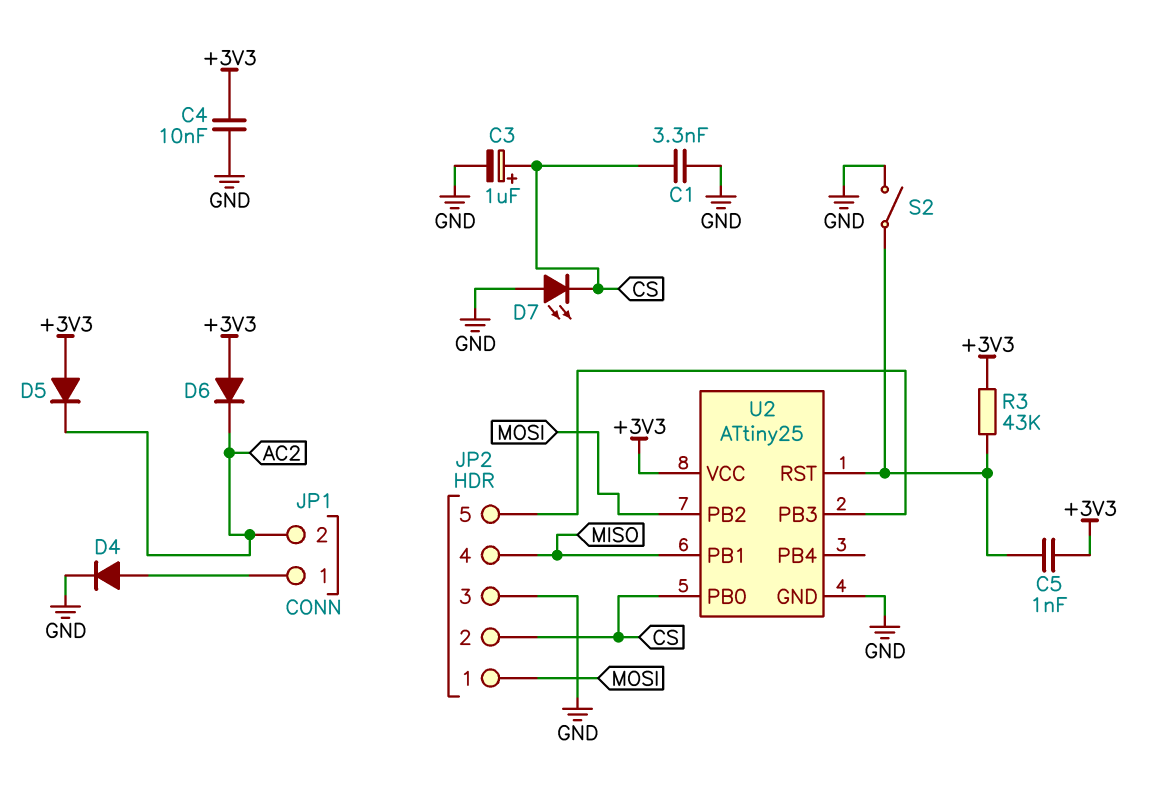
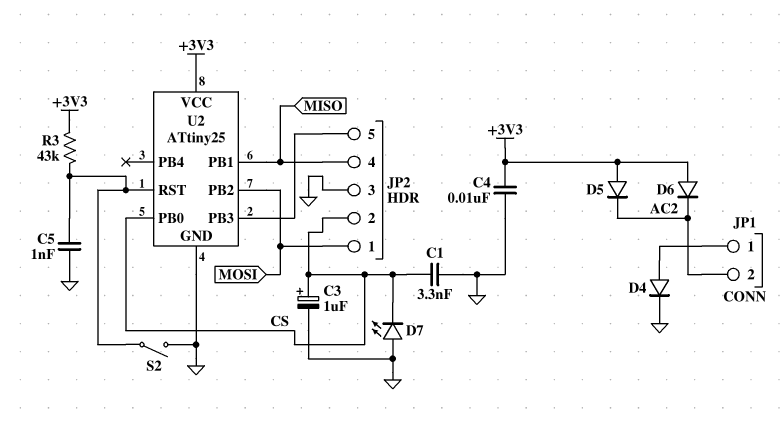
C5: 1nF (+3V3, U2/RST) -> 1nF (GND, U2/RST)

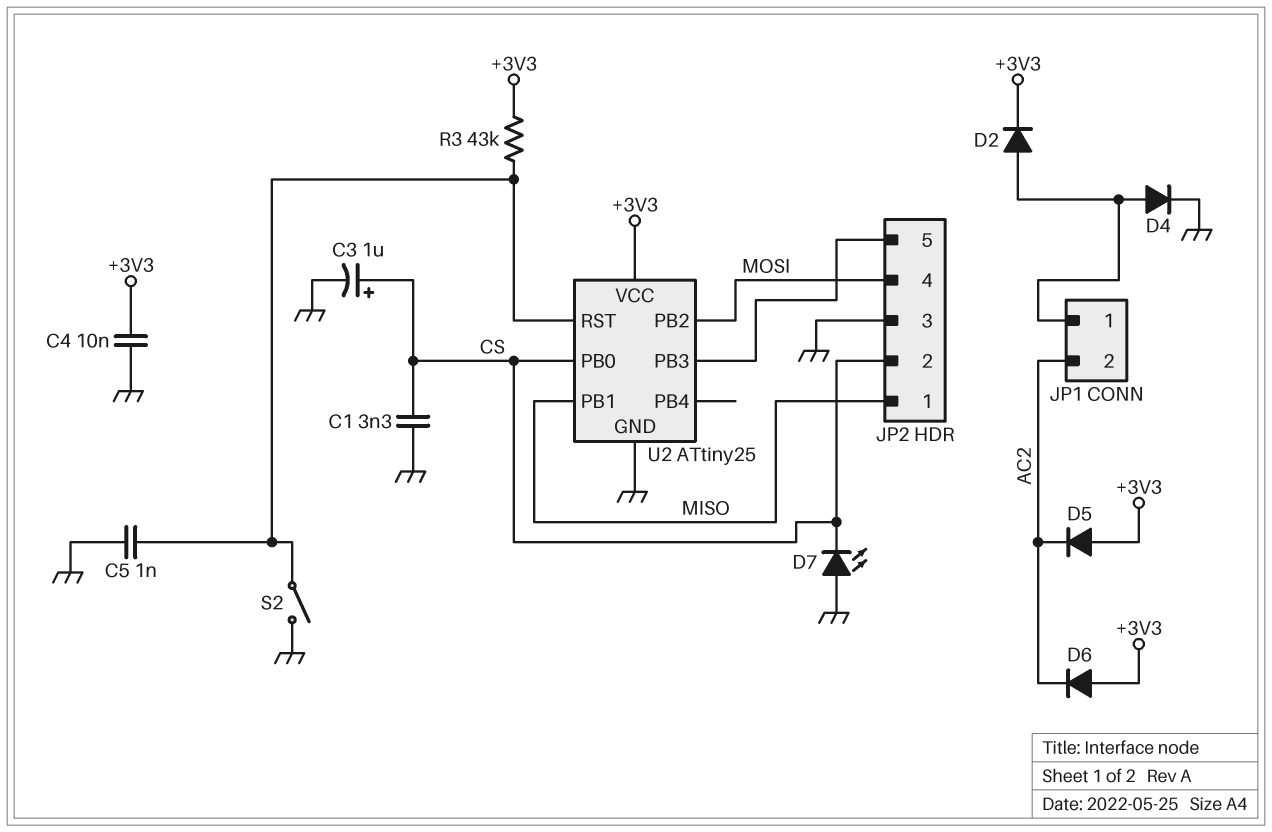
D2: none -> diode (A JP1/1, K +3V3)
JP2 pin 1: MOSI -> MISO
JP2 pin 4: MISO -> MOSI

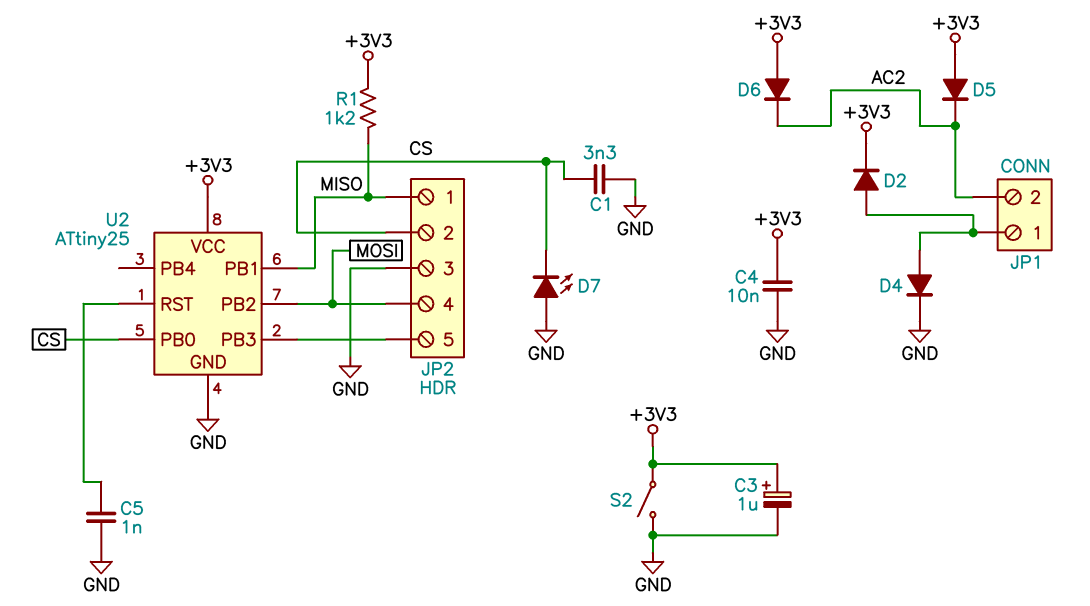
C3: 1uF (plus CS, minus GND) -> 1uF (plus +3V3, minus GND)
R1: none -> 1.2k (+3V3, MISO)
R3: 43k (+3V3, U2/RST) -> none
S2: switch (GND, U2/RST) -> switch (+3V3, GND)

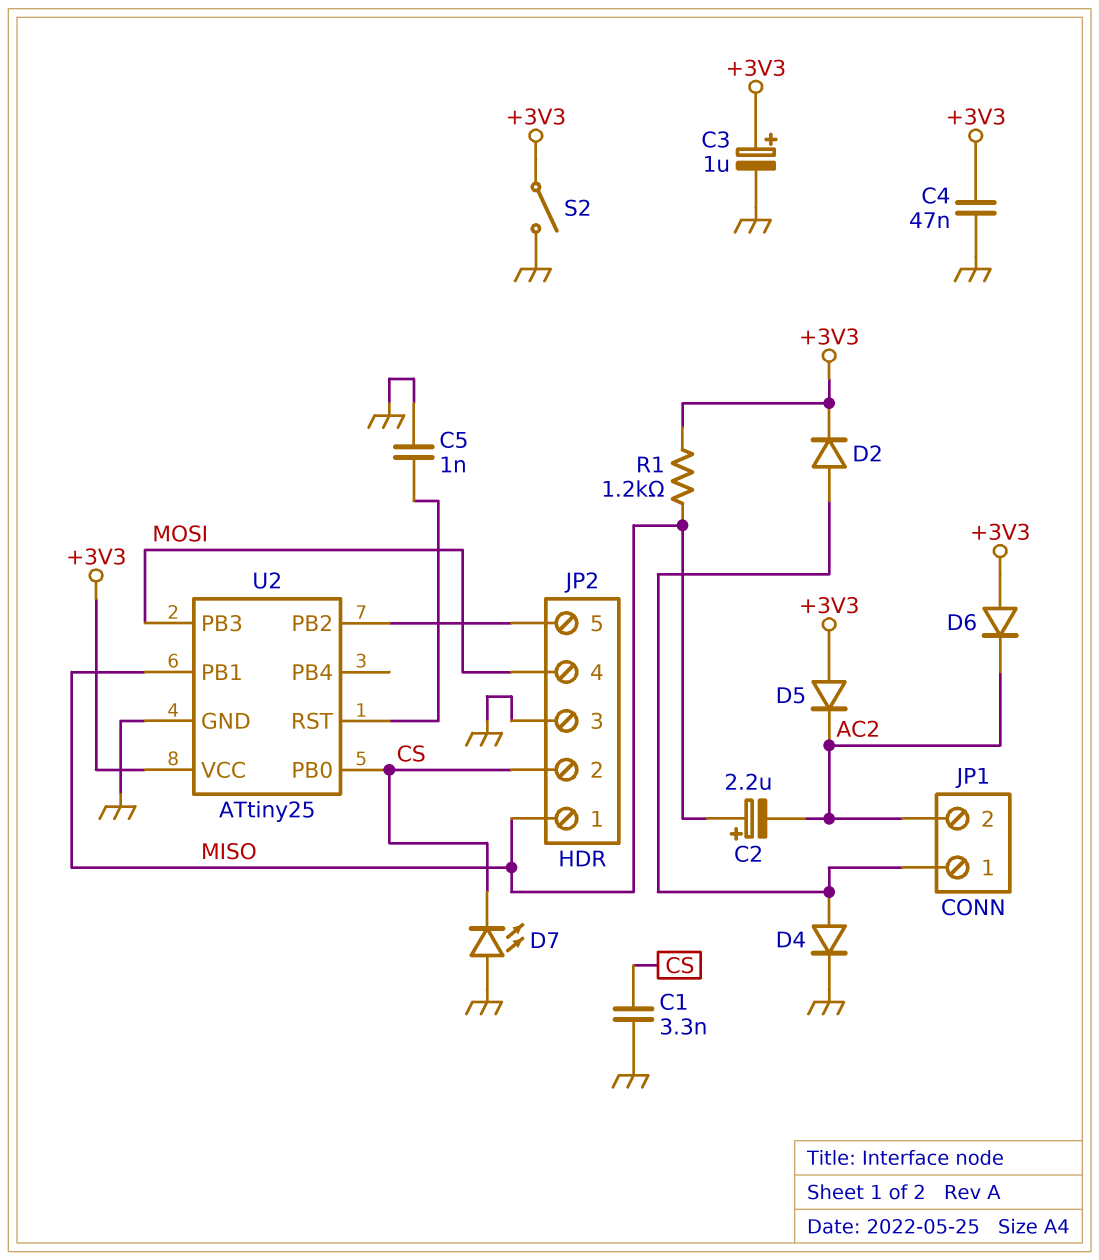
C2: none -> 2.2uF (plus MISO, minus AC2)
C4: 10nF (+3V3, GND) -> 47nF (+3V3, GND)
U2 pin PB2: MOSI -> JP2/5
U2 pin PB3: JP2/5 -> MOSI

